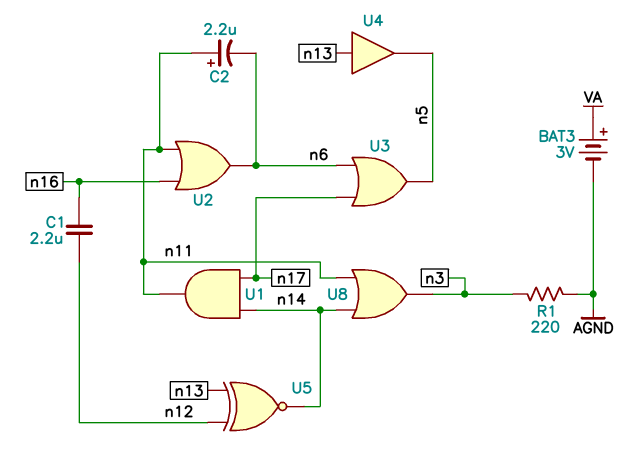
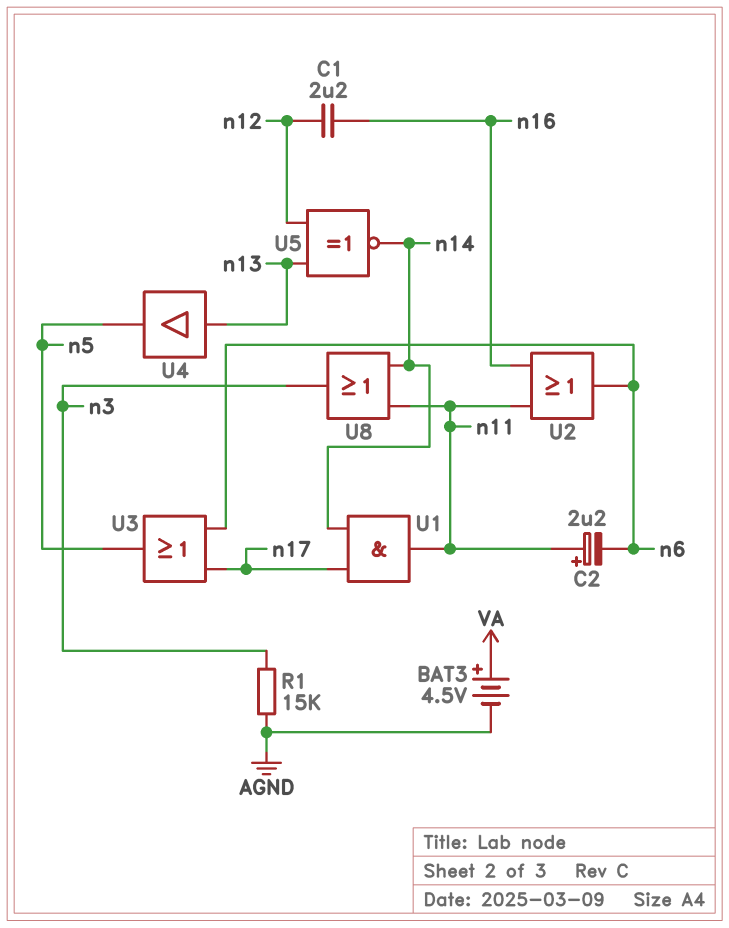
BAT3: 3V (plus VA, minus AGND) -> 4.5V (plus VA, minus AGND)
R1: 220 (AGND, n3) -> 15k (AGND, n3)

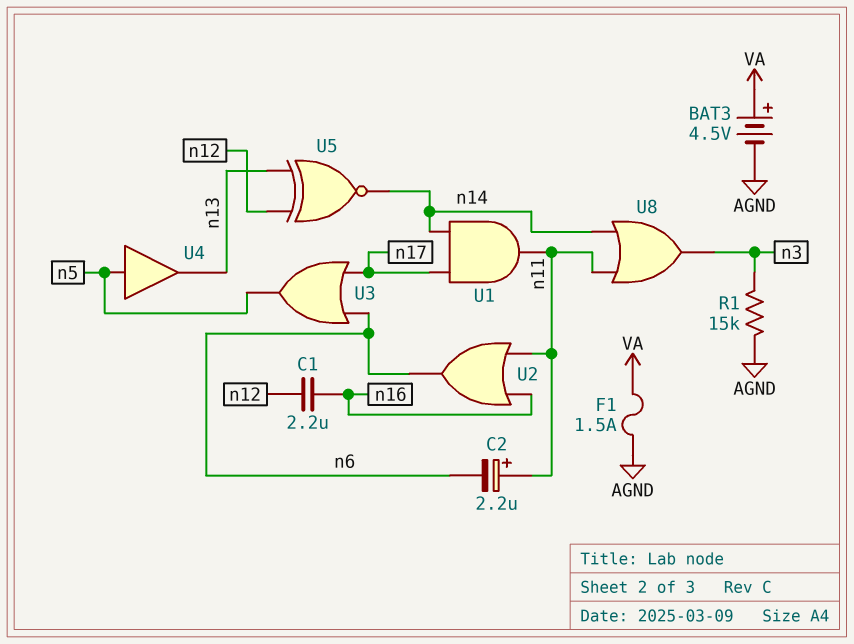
F1: none -> 1.5A (AGND, VA)
U4: buffer (in n13, out n5) -> buffer (in n5, out n13)

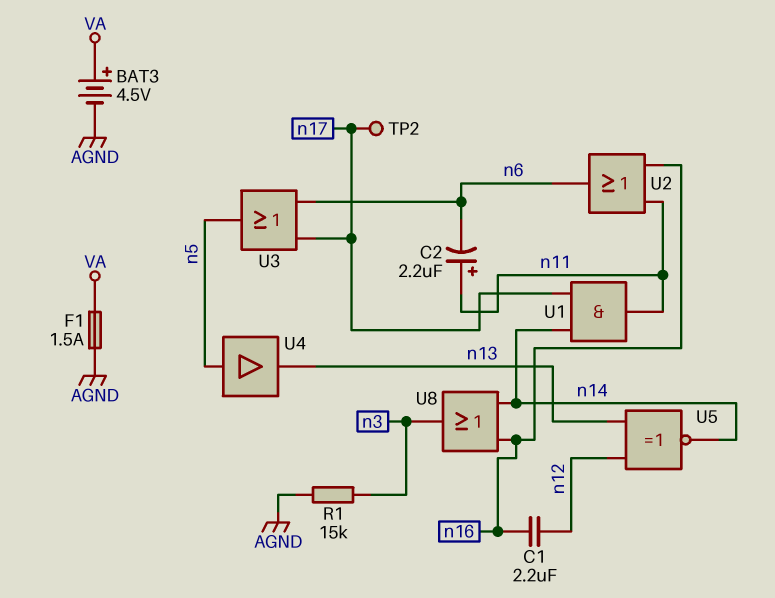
TP2: none -> test point (n17)
U8: OR (in n11, in n14, out n3) -> OR (in n14, in n16, out n3)

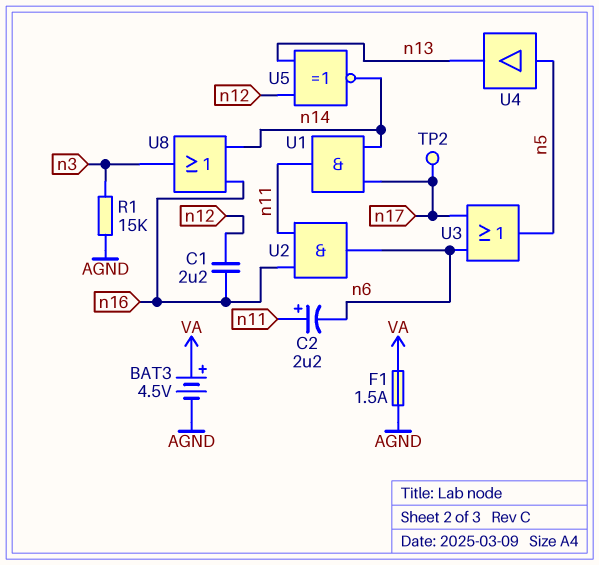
U2: OR (in n11, in n16, out n6) -> AND (in n11, in n16, out n6)

